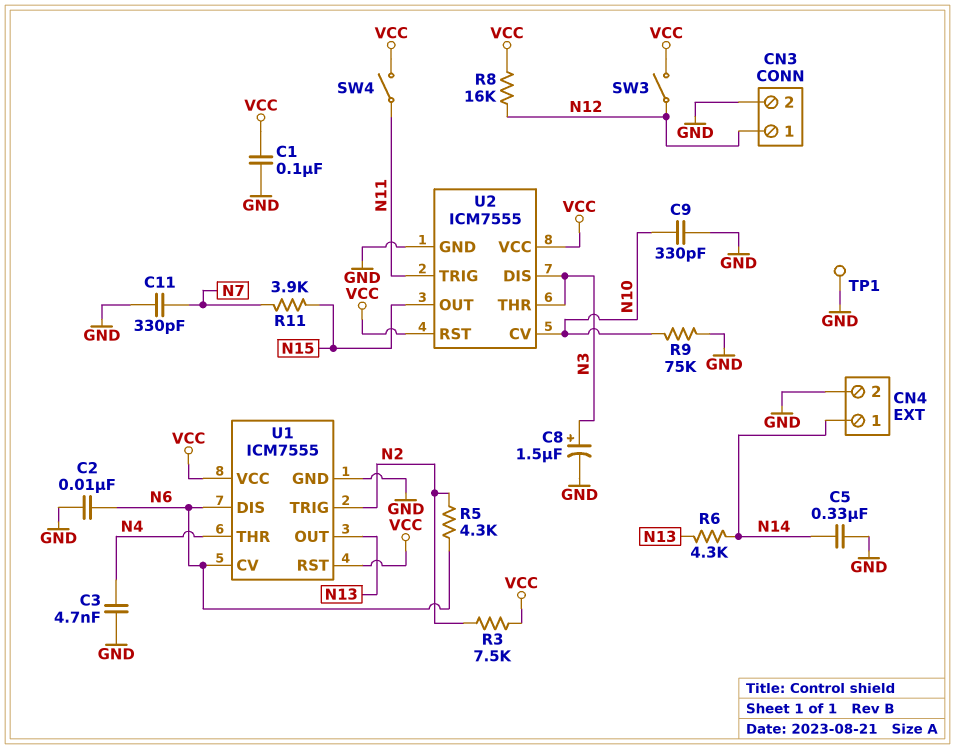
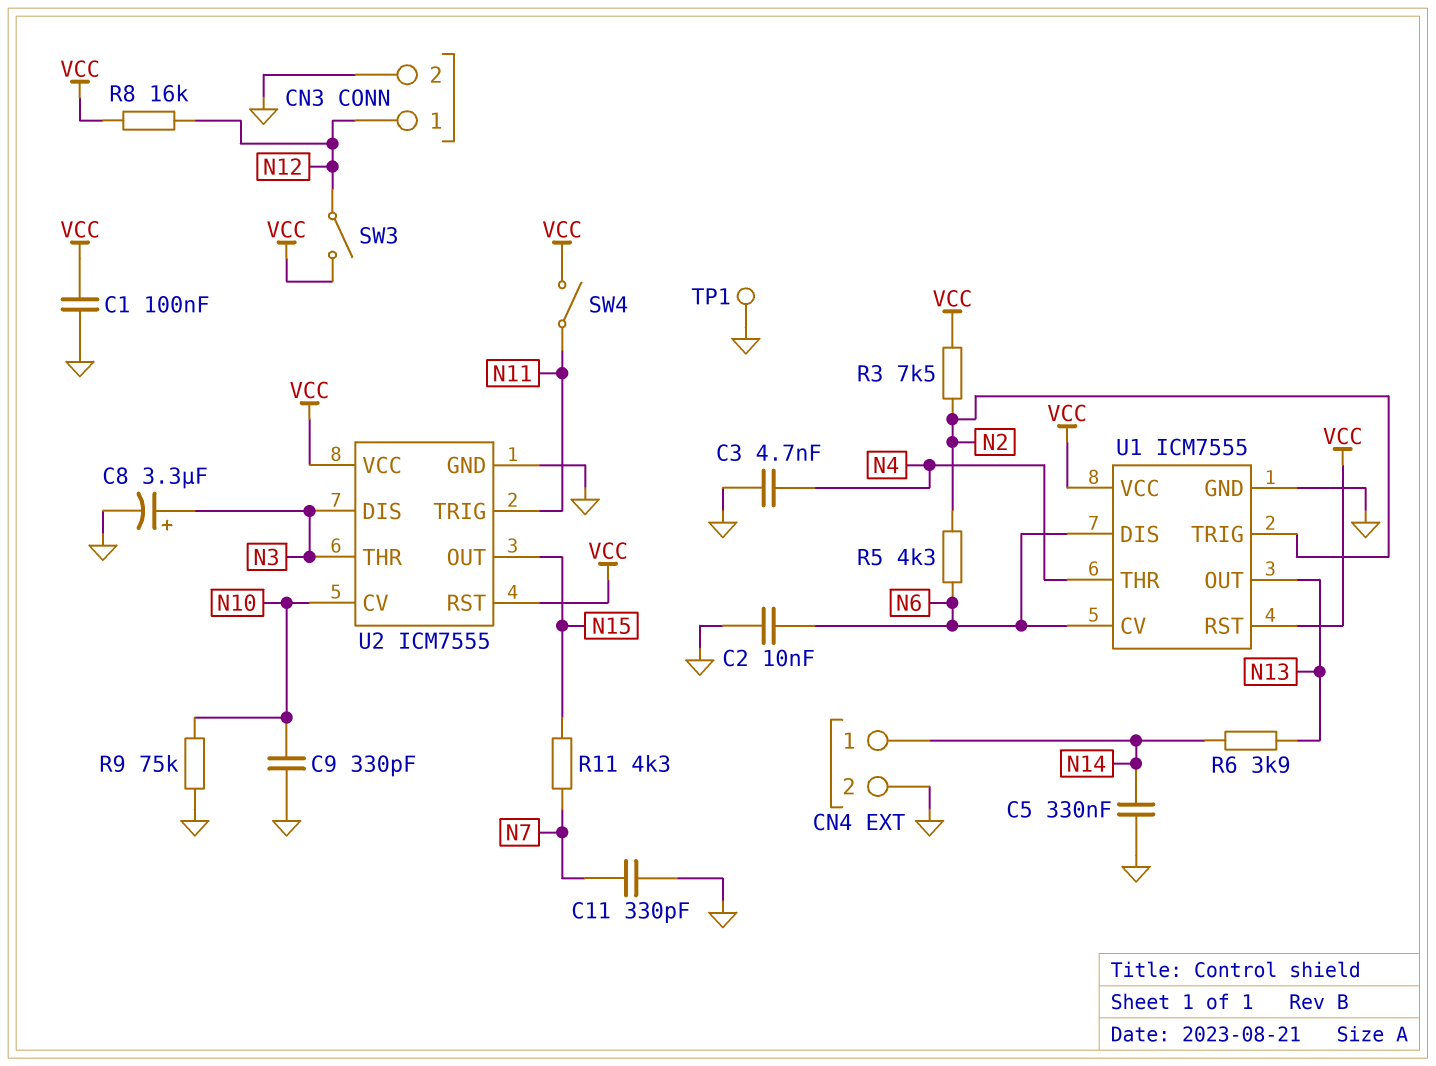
C8: 1.5uF (plus N3, minus GND) -> 3.3uF (plus N3, minus GND)
R6: 4.3k (N13, N14) -> 3.9k (N13, N14)
R11: 3.9k (N7, N15) -> 4.3k (N7, N15)

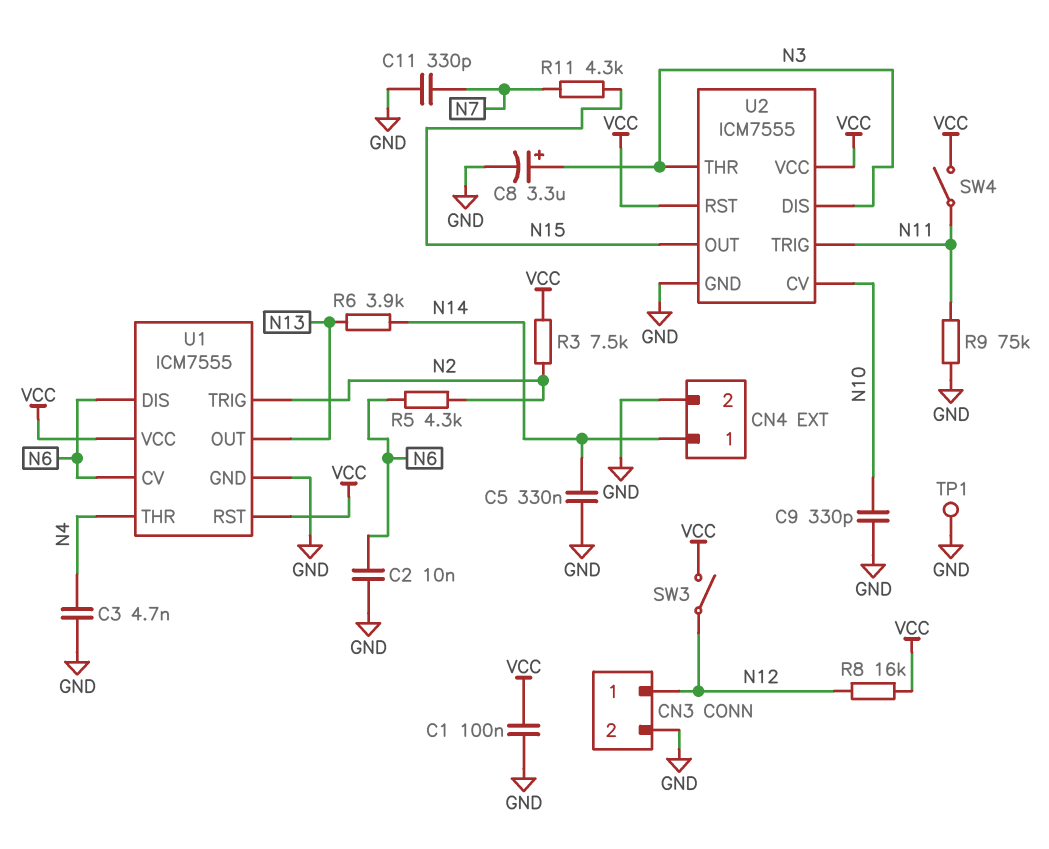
R9: 75k (GND, N10) -> 75k (GND, N11)

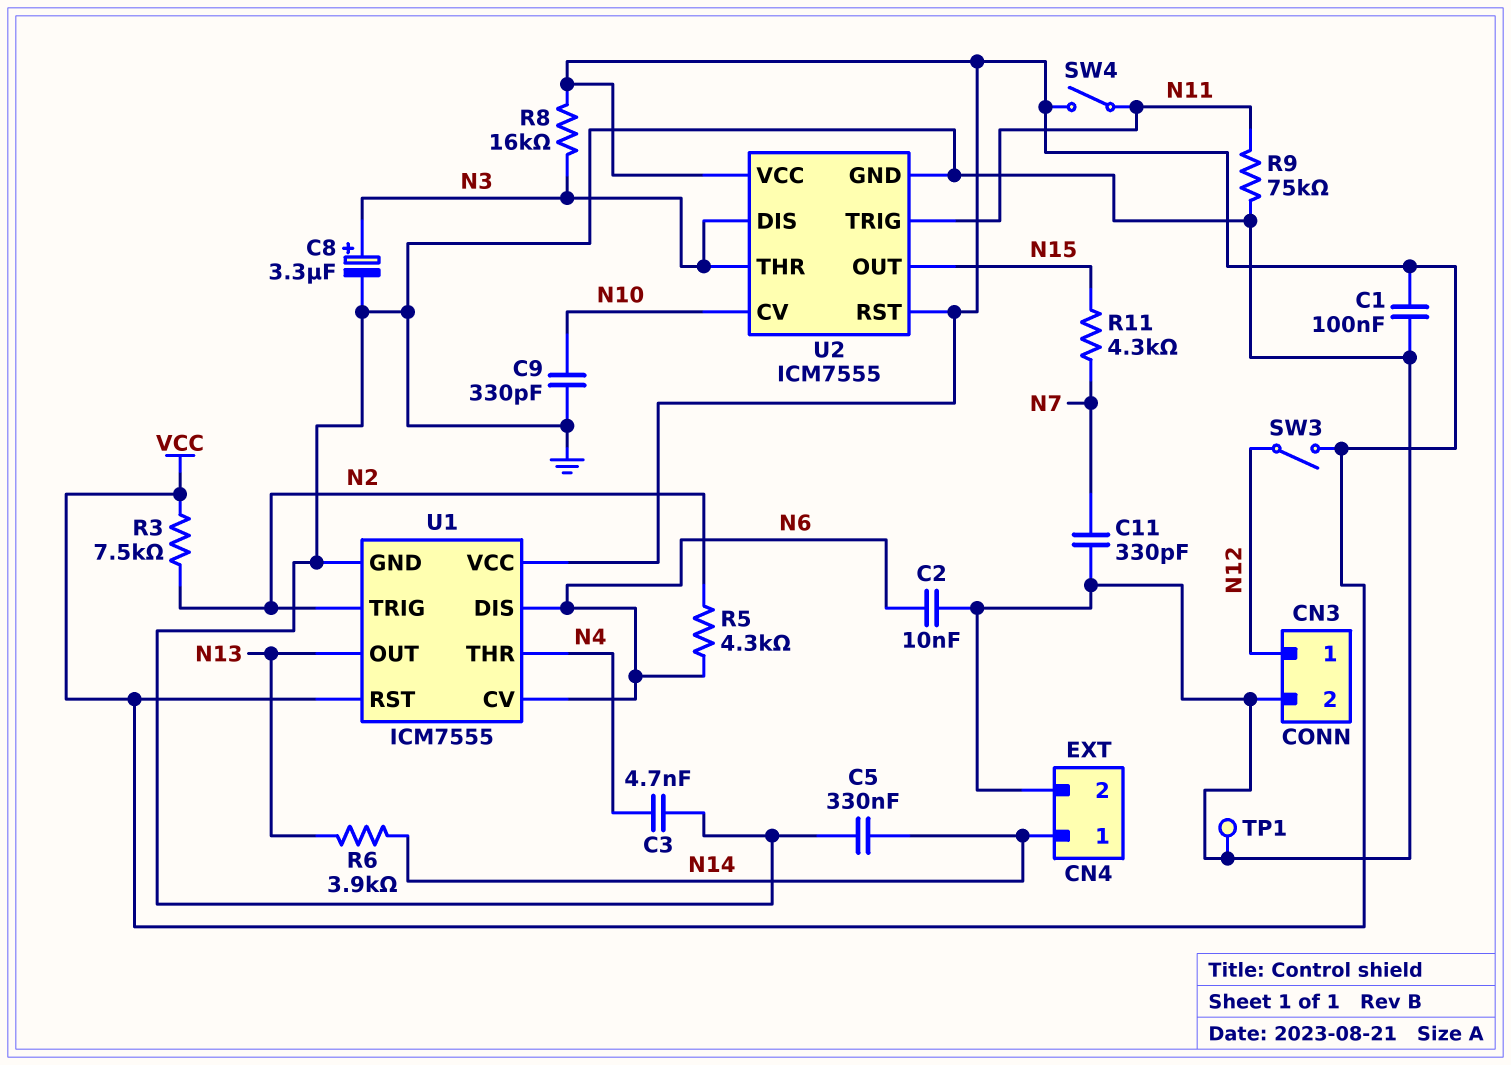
R8: 16k (N12, VCC) -> 16k (N3, VCC)

